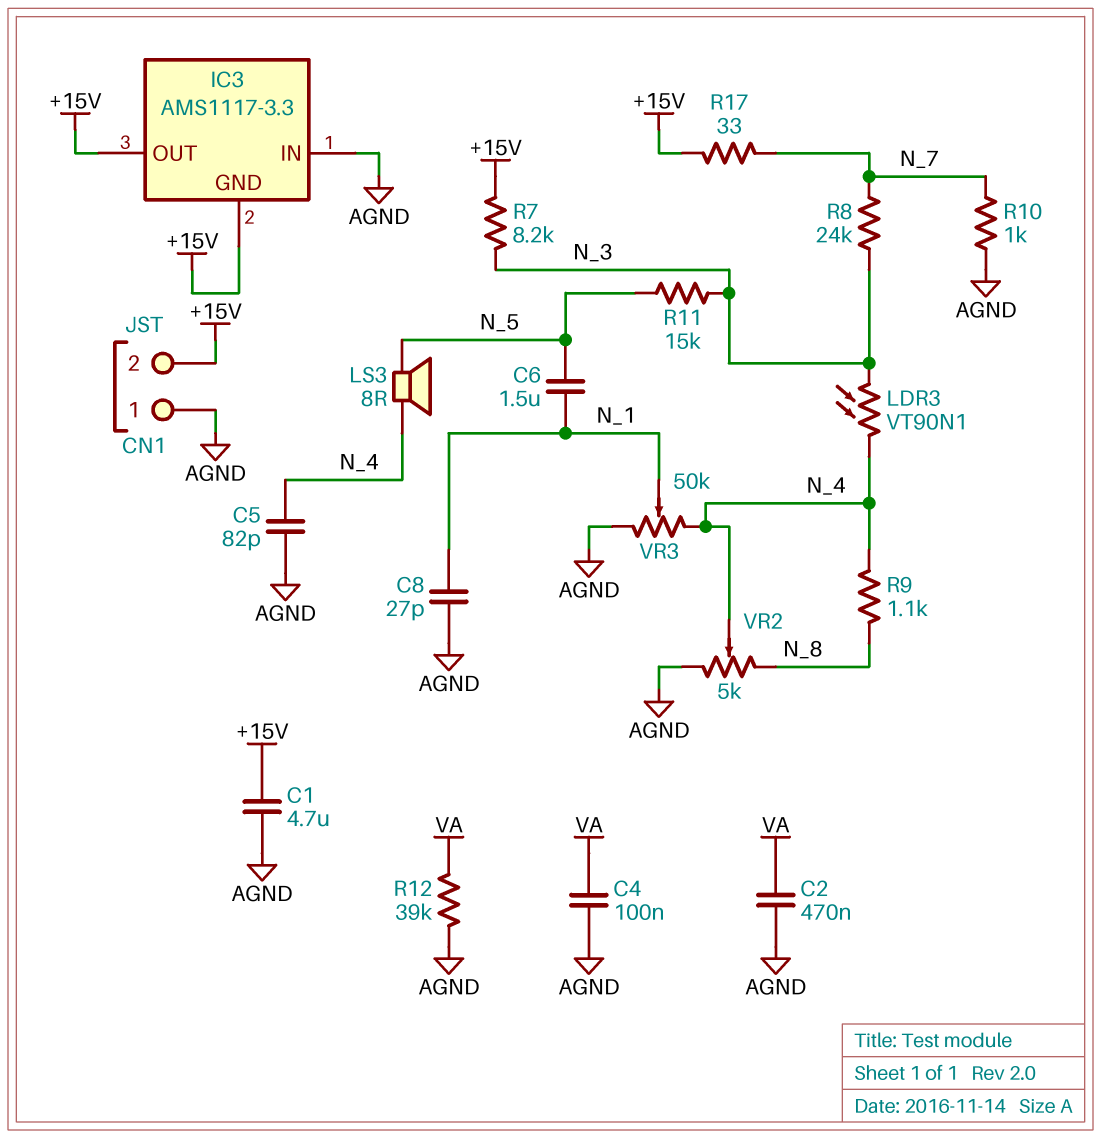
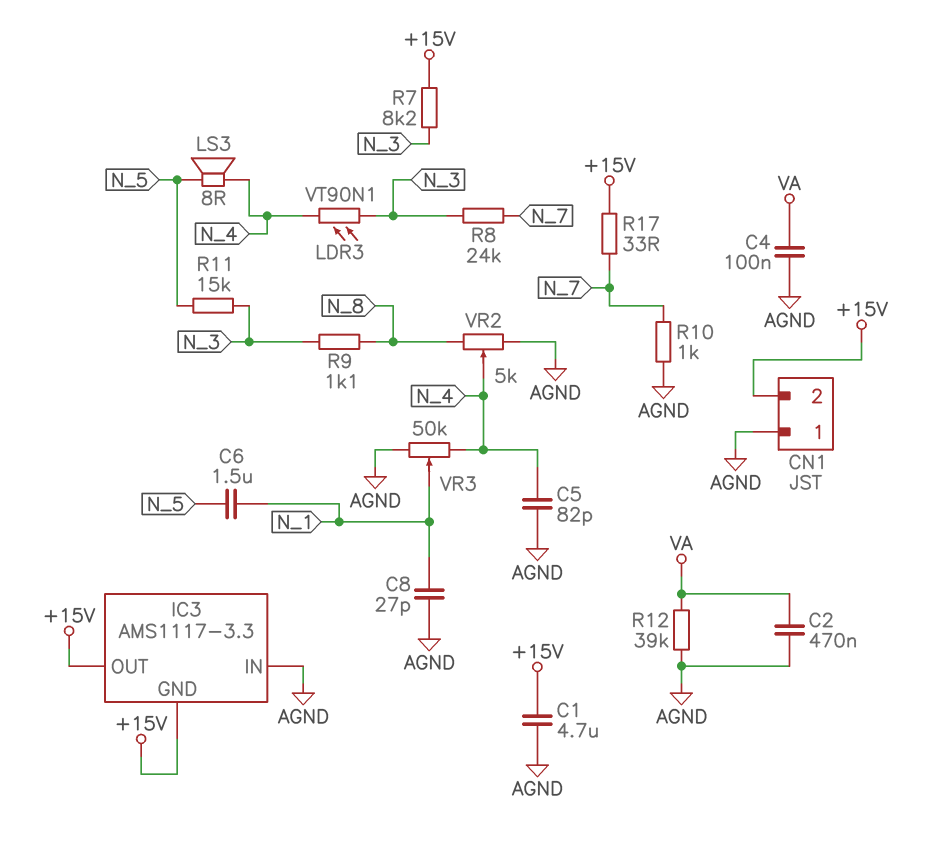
R9: 1.1k (N_4, N_8) -> 1.1k (N_3, N_8)

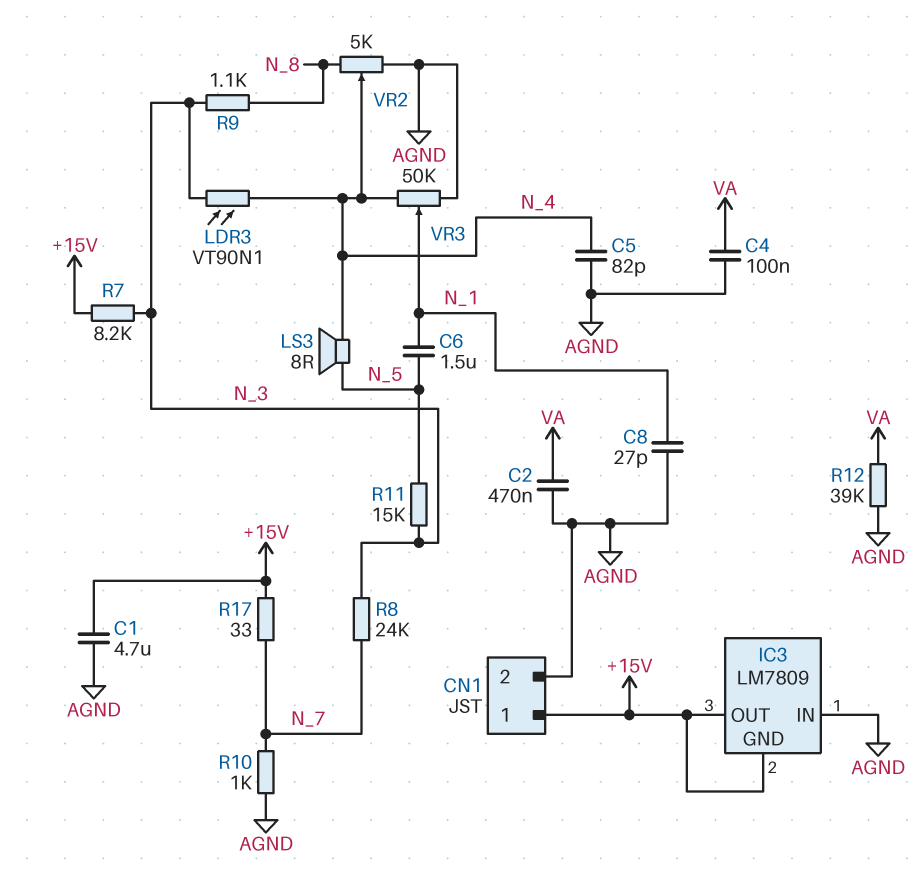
CN1 pin 1: AGND -> +15V
CN1 pin 2: +15V -> AGND
IC3: AMS1117-3.3 -> LM7809

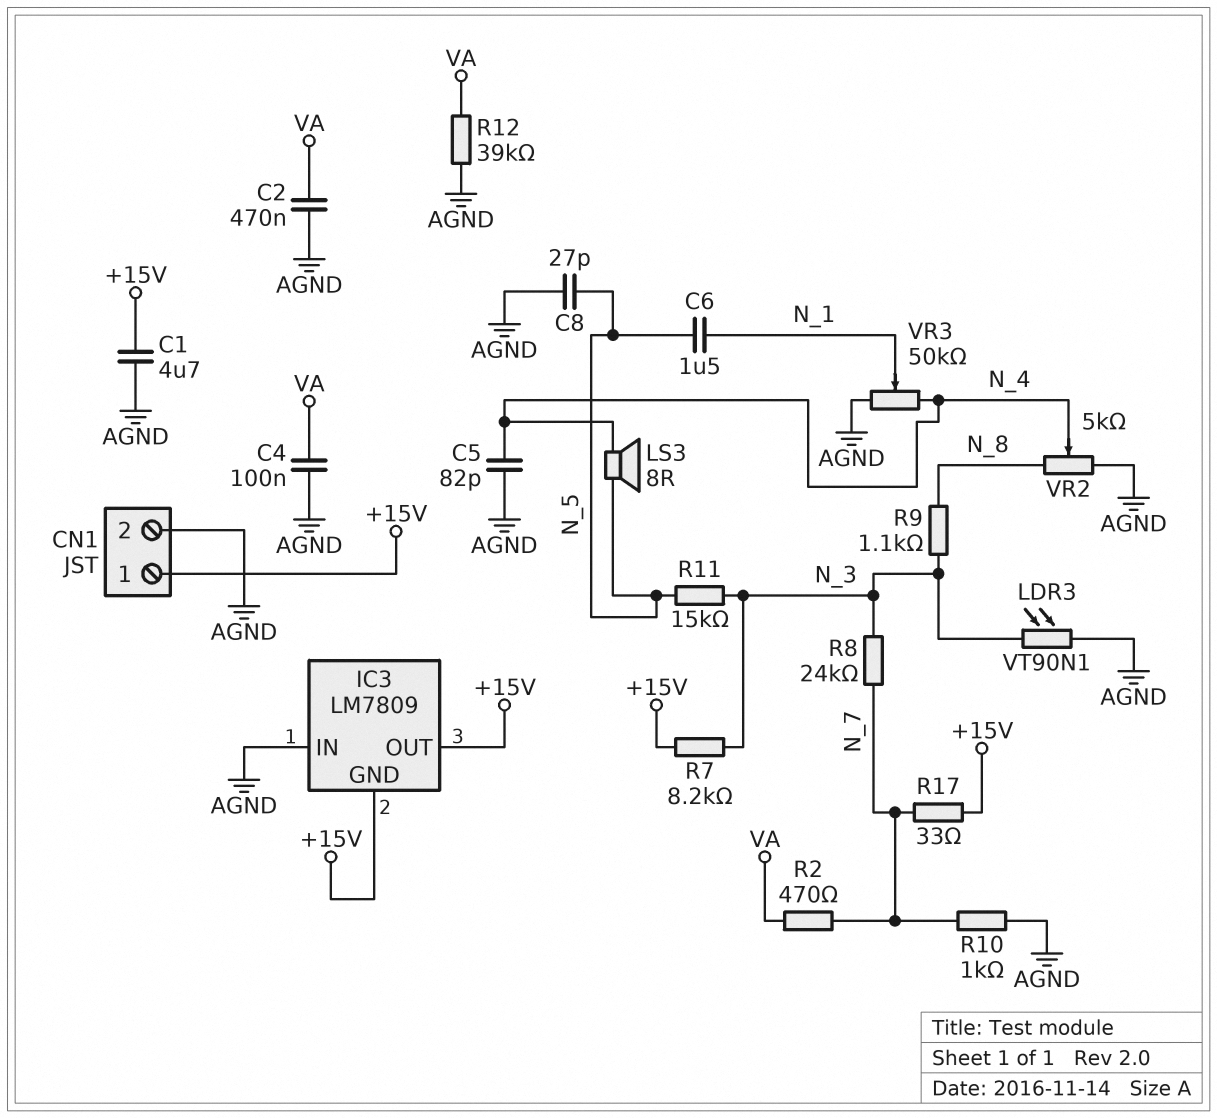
C8: 27pF (AGND, N_1) -> 27pF (AGND, N_5)
LDR3: VT90N1 (N_3, N_4) -> VT90N1 (AGND, N_3)
R2: none -> 470 (N_7, VA)

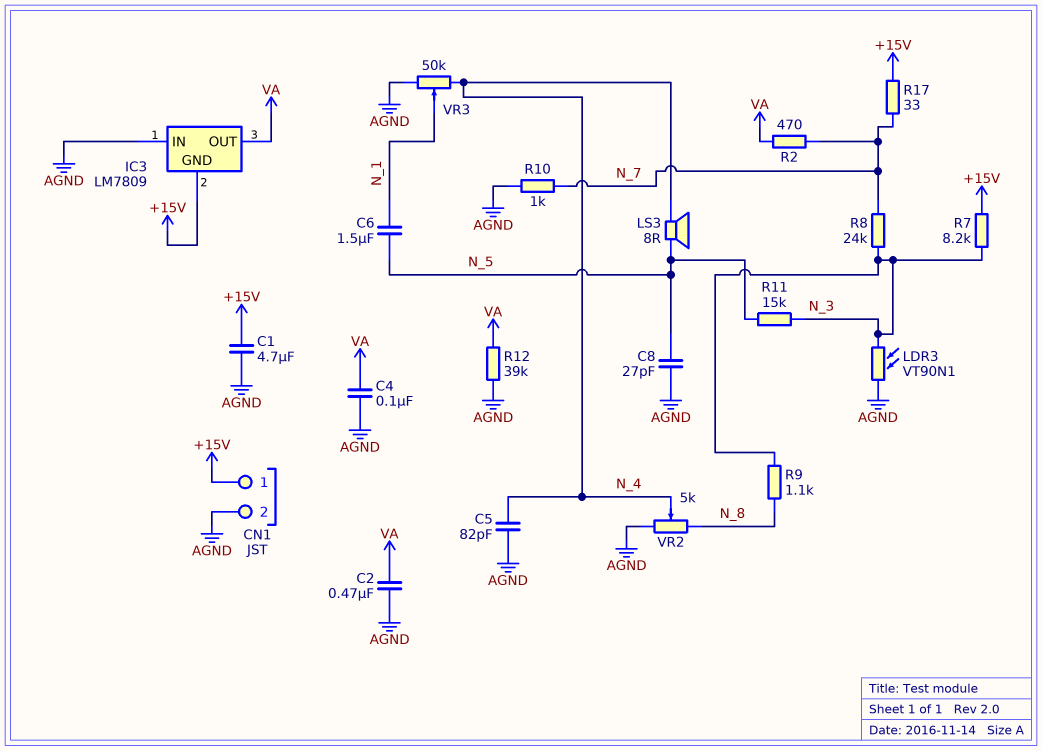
IC3 pin OUT: +15V -> VA

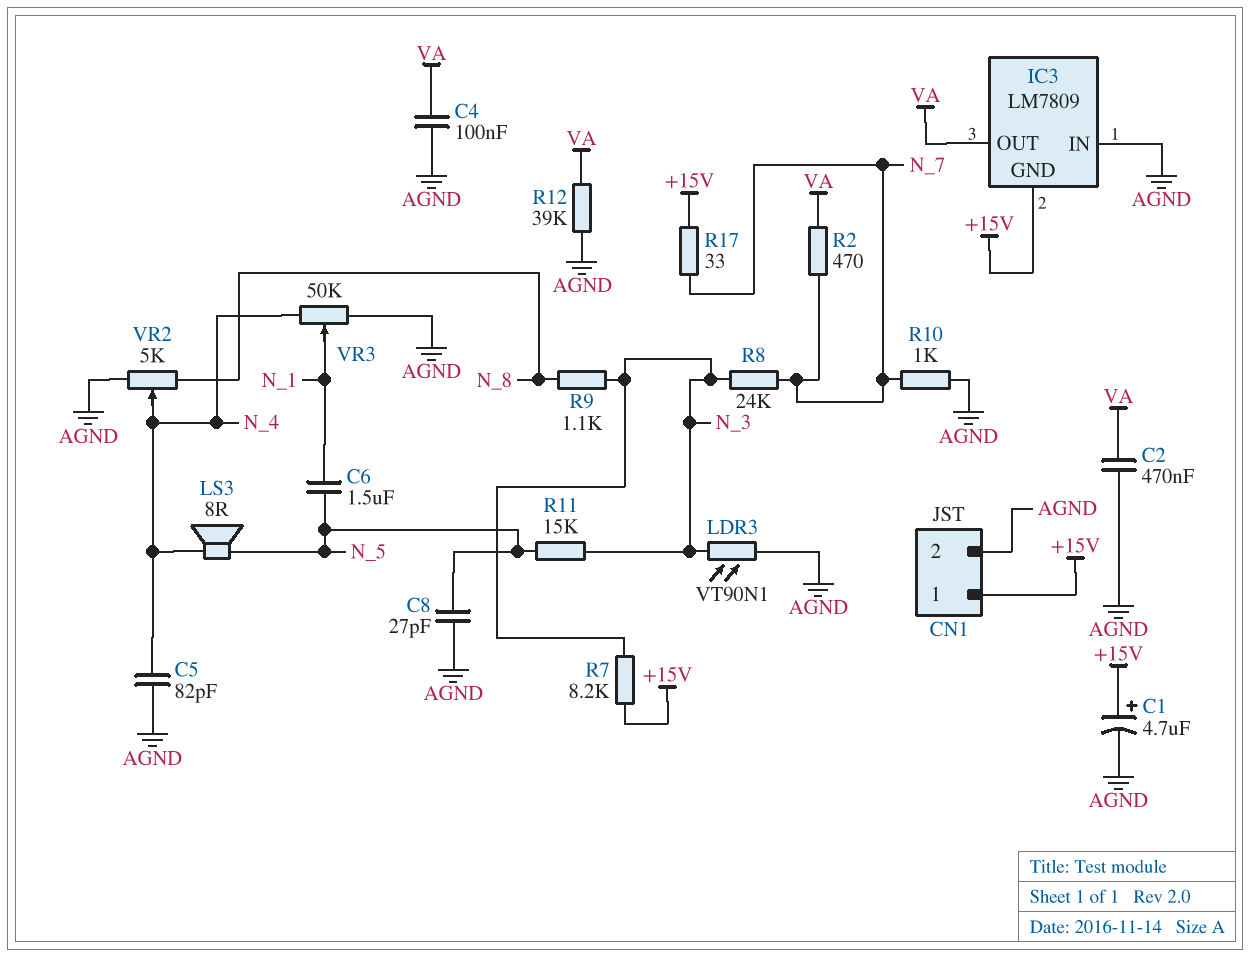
C1: 4.7uF (+15V, AGND) -> 4.7uF (plus +15V, minus AGND)

